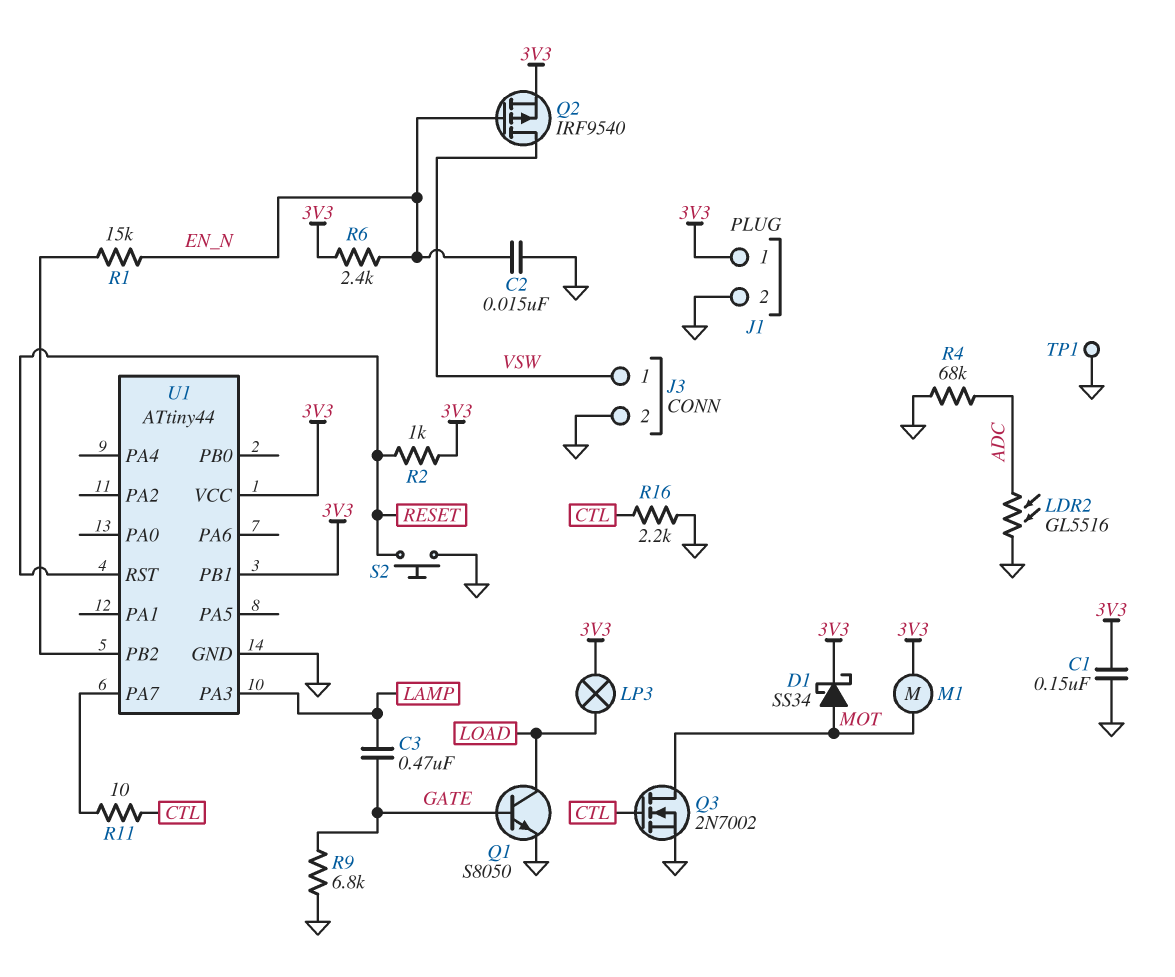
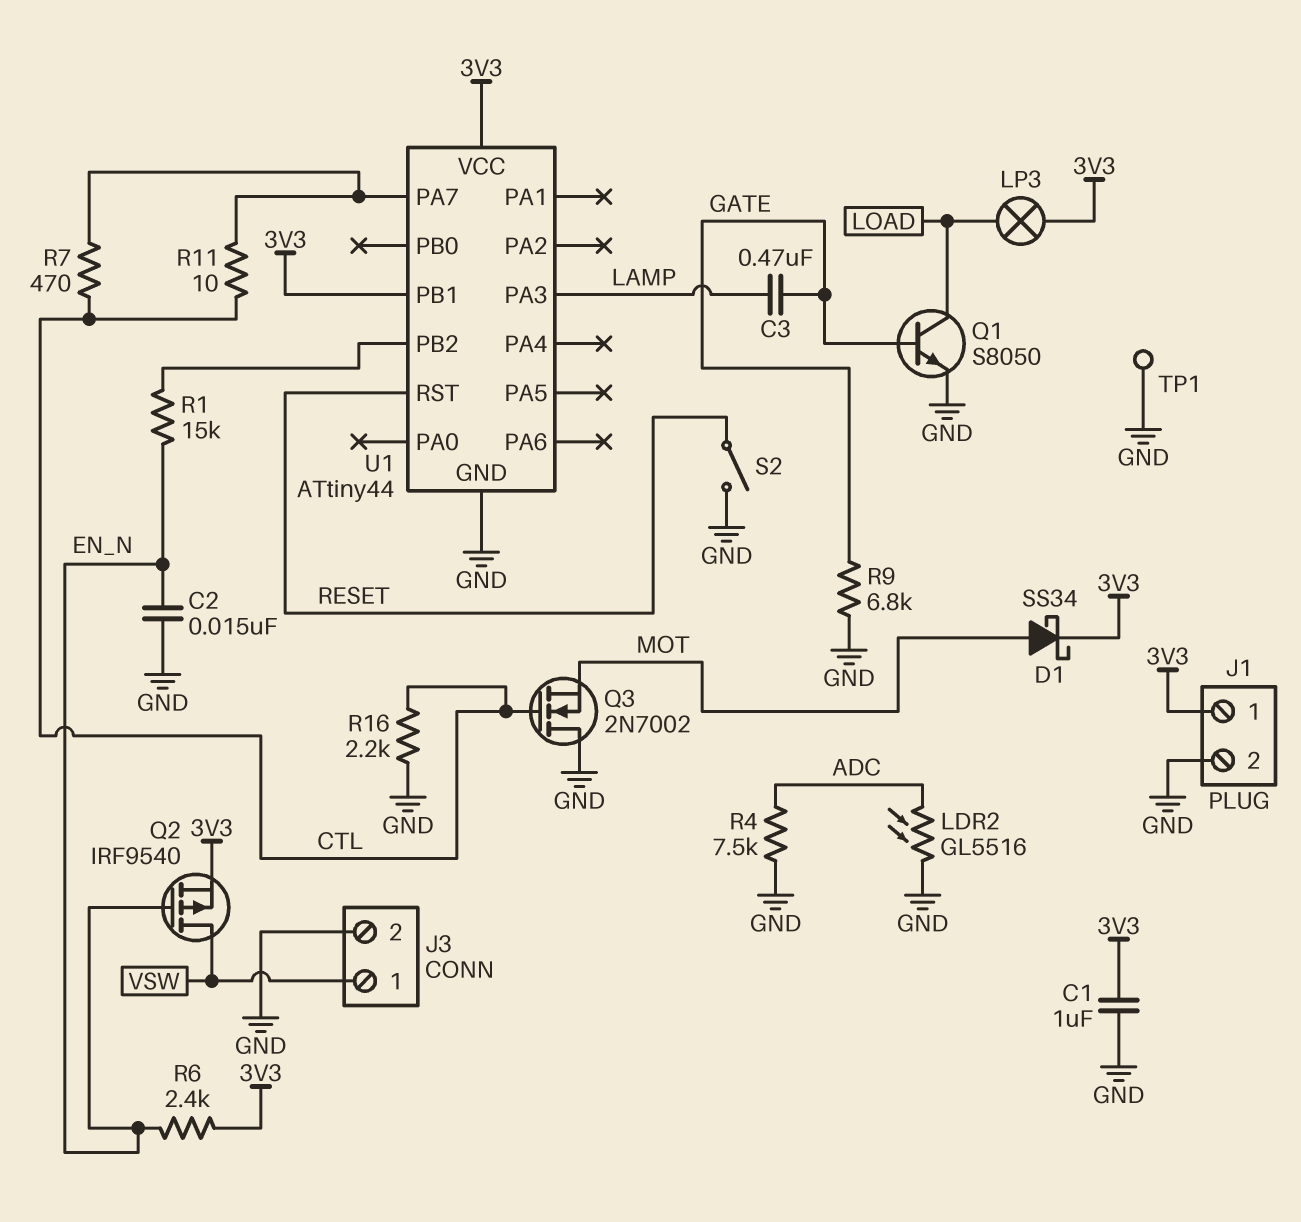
C1: 150nF (3V3, GND) -> 1uF (3V3, GND)
M1: motor (3V3, MOT) -> none
Q3: NMOS 2N7002 (G CTL, D MOT, S GND) -> NMOS 2N7002 (G CTL, D GND, S MOT)
R2: 1k (3V3, RESET) -> none
R4: 68k (ADC, GND) -> 7.5k (ADC, GND)
R7: none -> 470 (CTL, U1/PA7)
S2: button (GND, RESET) -> switch (GND, RESET)

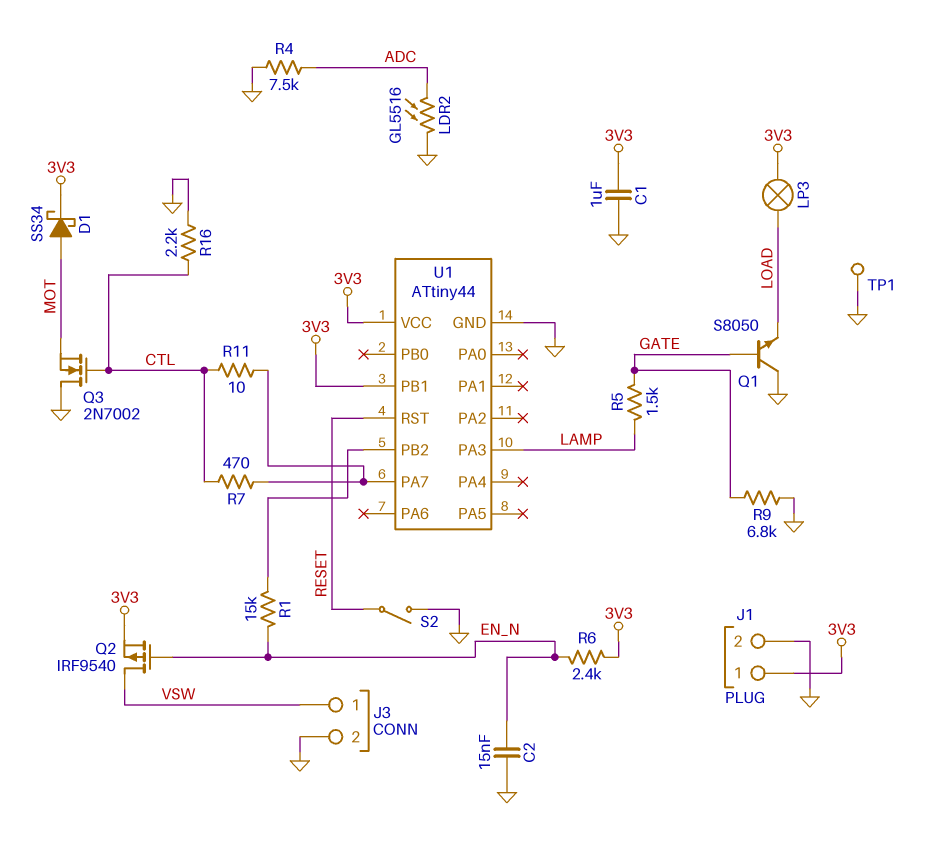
C3: 470nF (GATE, LAMP) -> none
Q1: NPN S8050 (B GATE, C LOAD, E GND) -> NPN S8050 (B GATE, C GND, E LOAD)
R5: none -> 1.5k (GATE, LAMP)

